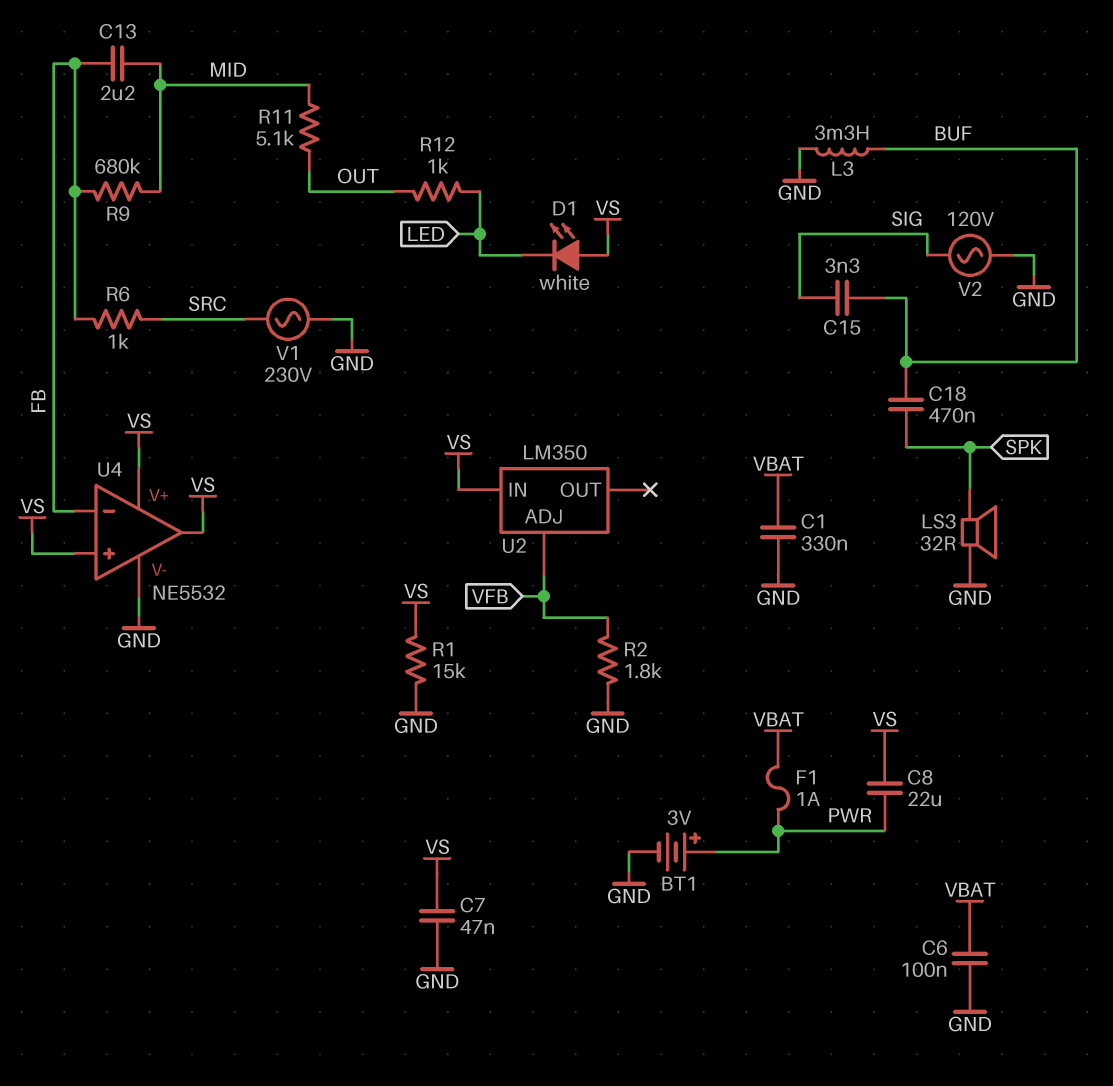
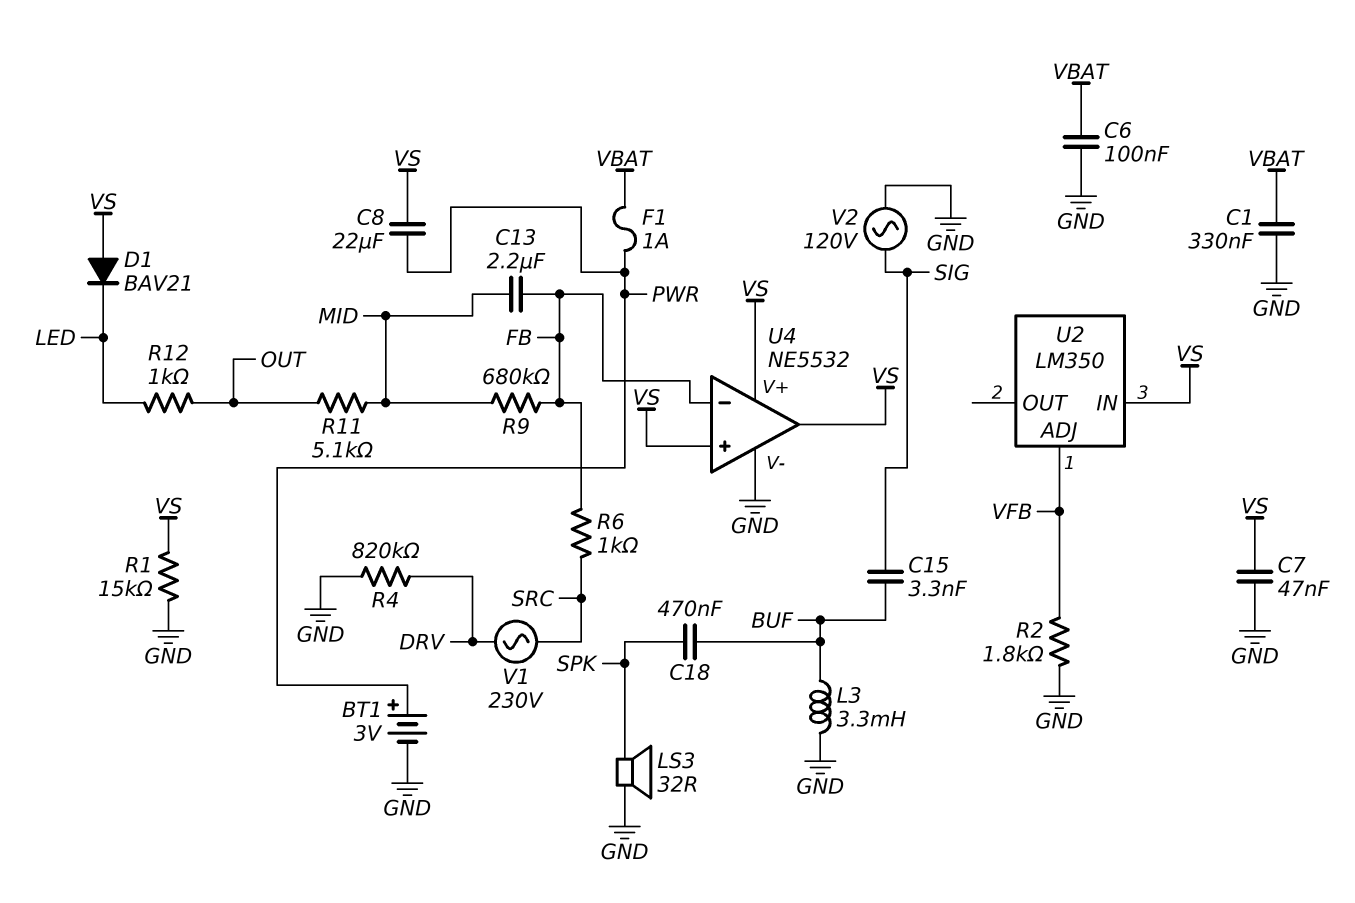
D1: LED white (A VS, K LED) -> diode BAV21 (A VS, K LED)
R4: none -> 820k (DRV, GND)
V1: AC 230V (GND, SRC) -> AC 230V (DRV, SRC)

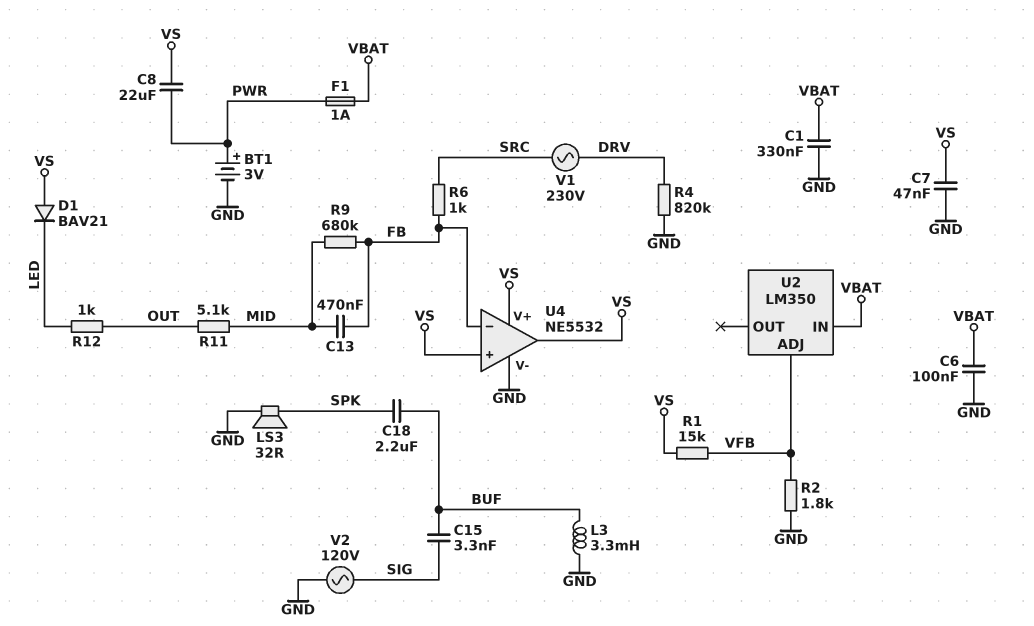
C13: 2.2uF (FB, MID) -> 470nF (FB, MID)
C18: 470nF (BUF, SPK) -> 2.2uF (BUF, SPK)
R1: 15k (GND, VS) -> 15k (VFB, VS)
U2 pin IN: VS -> VBAT

